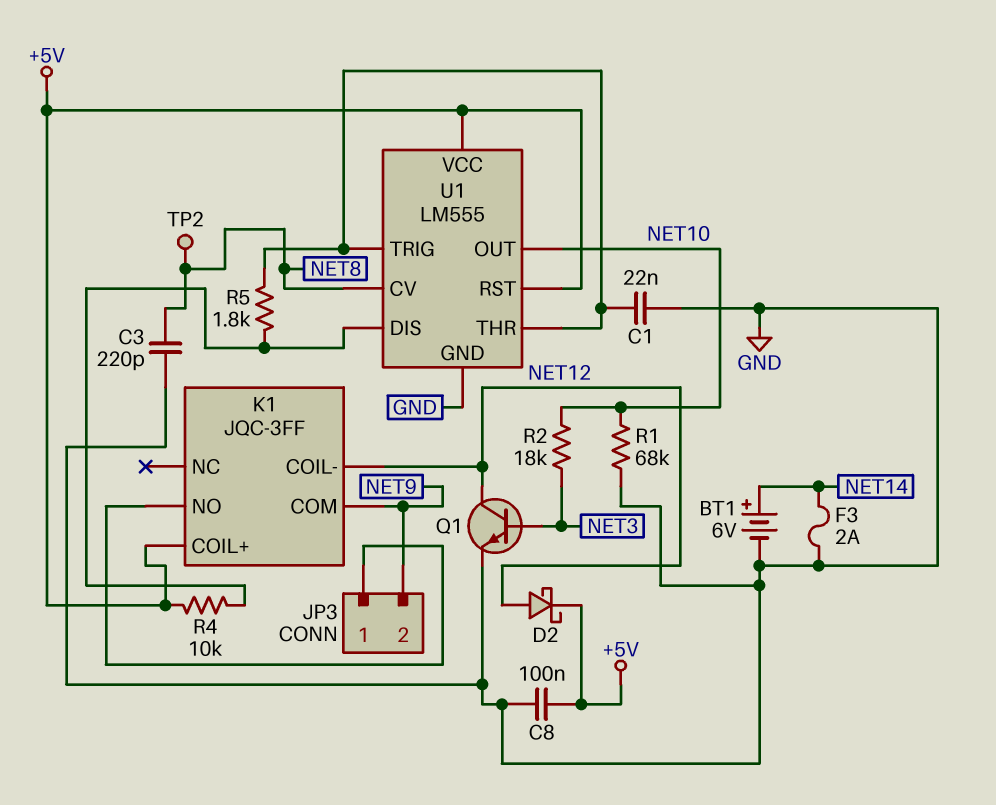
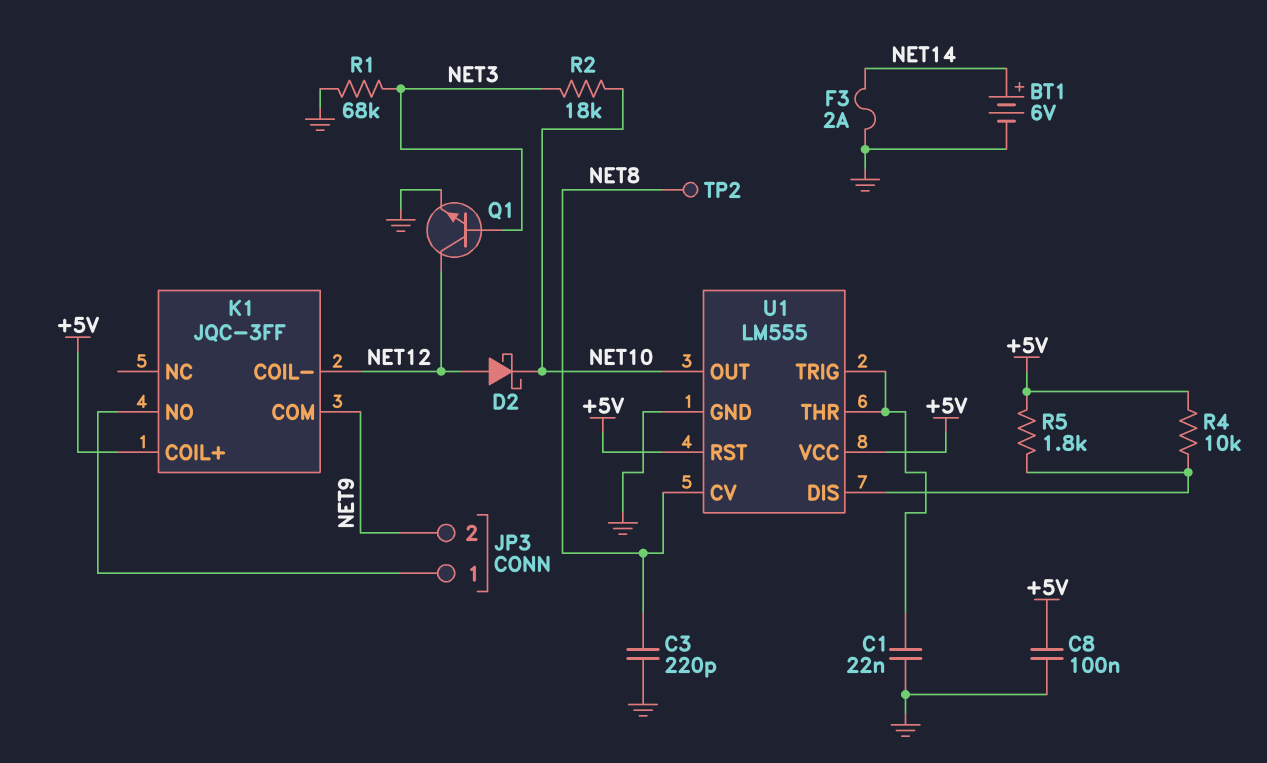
D2: schottky (A NET12, K +5V) -> schottky (A NET12, K NET10)
R1: 68k (GND, NET10) -> 68k (GND, NET3)
R5: 1.8k (U1/DIS, U1/THR) -> 1.8k (+5V, U1/DIS)

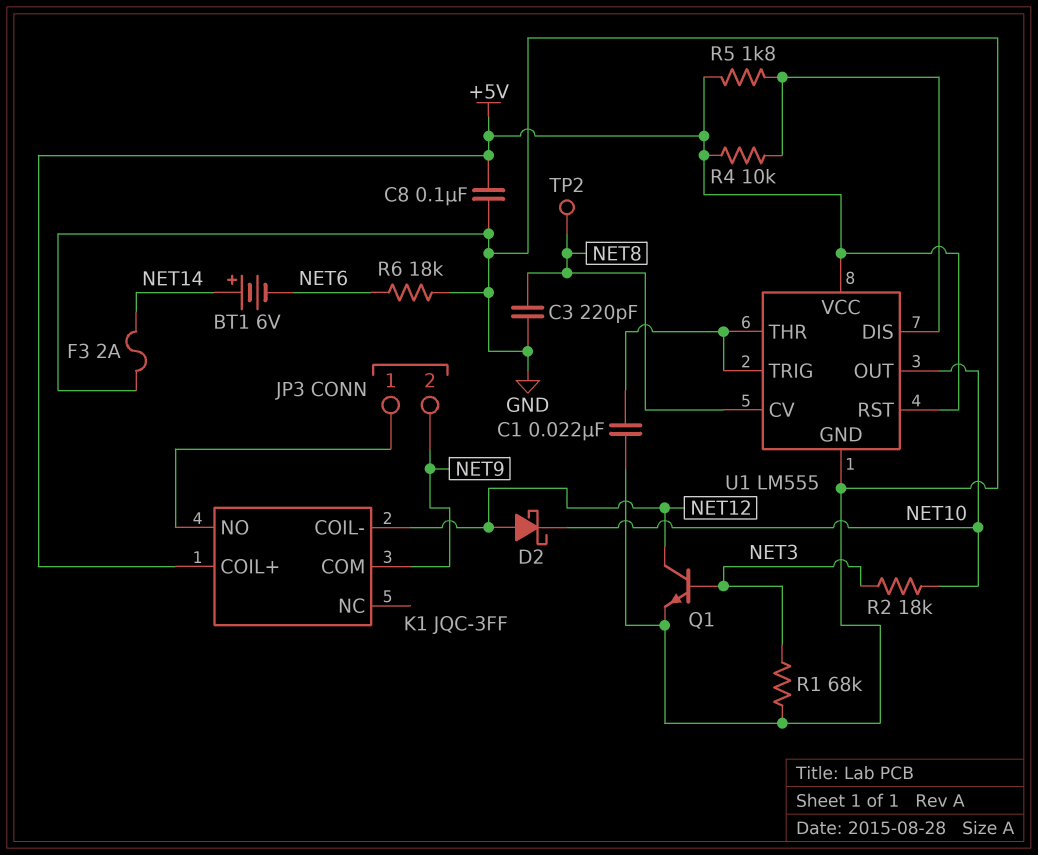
BT1: 6V (plus NET14, minus GND) -> 6V (plus NET14, minus NET6)
R6: none -> 18k (GND, NET6)

